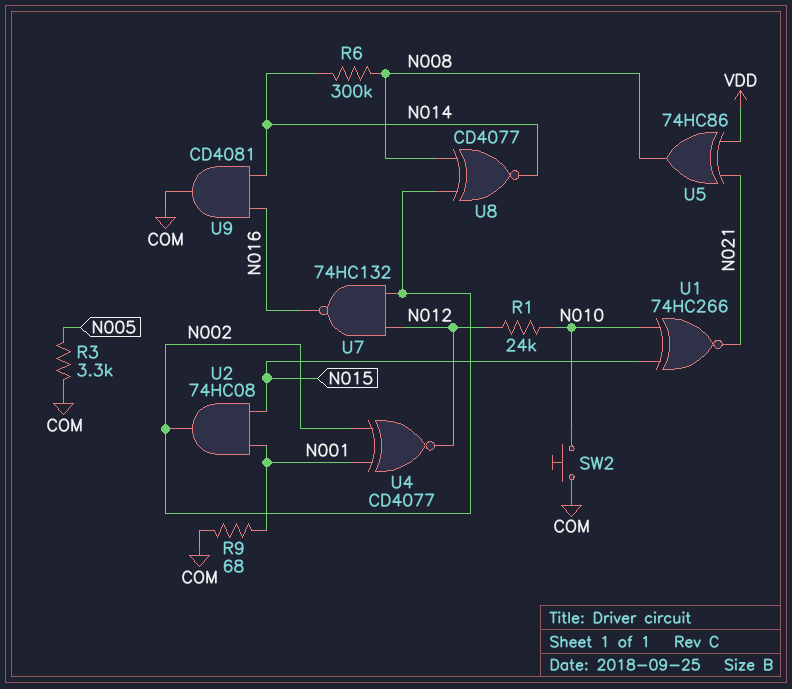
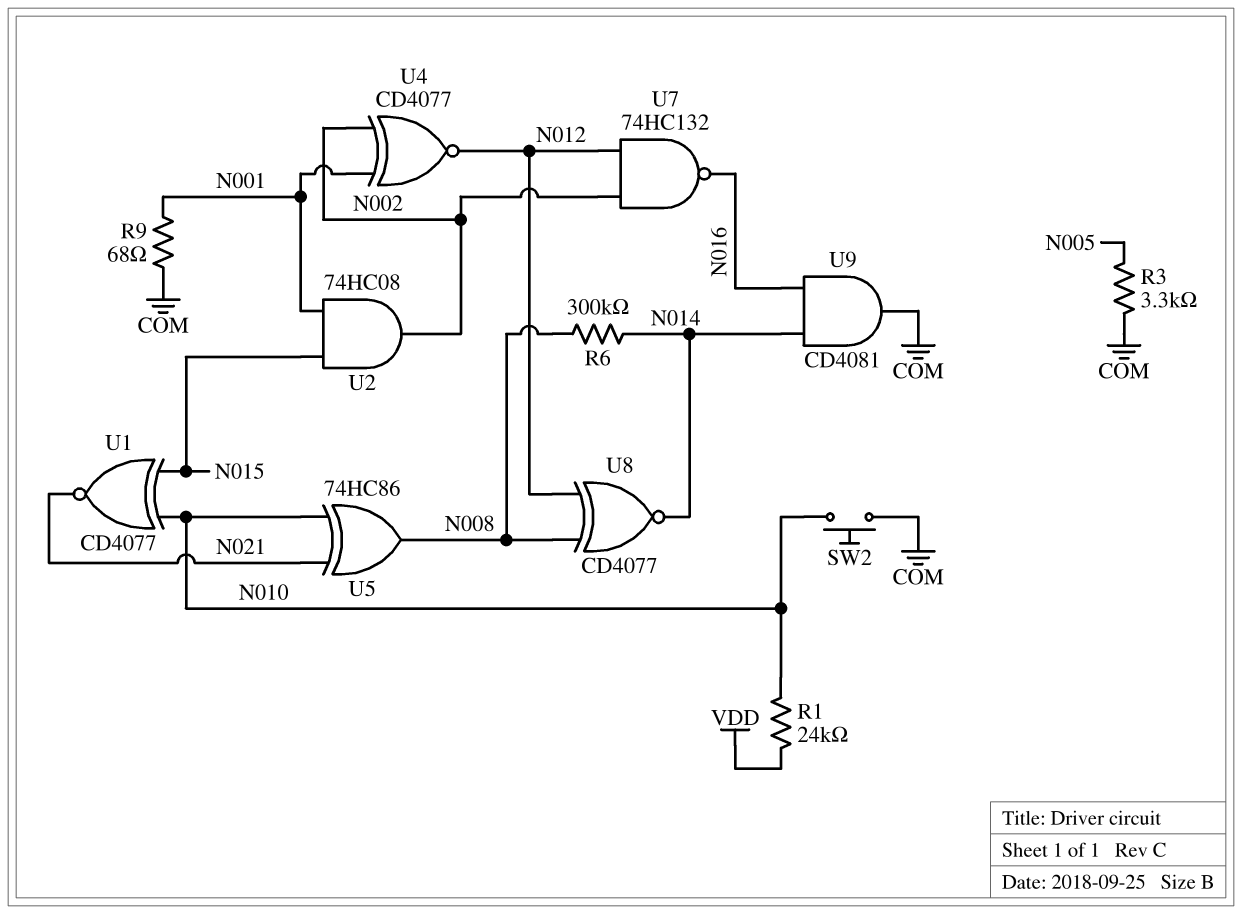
R1: 24k (N010, N012) -> 24k (N010, VDD)
U1: XNOR 74HC266 (in N010, in N015, out N021) -> XNOR CD4077 (in N010, in N015, out N021)
U5: XOR 74HC86 (in N021, in VDD, out N008) -> XOR 74HC86 (in N010, in N021, out N008)
U8: XNOR CD4077 (in N002, in N008, out N014) -> XNOR CD4077 (in N008, in N012, out N014)

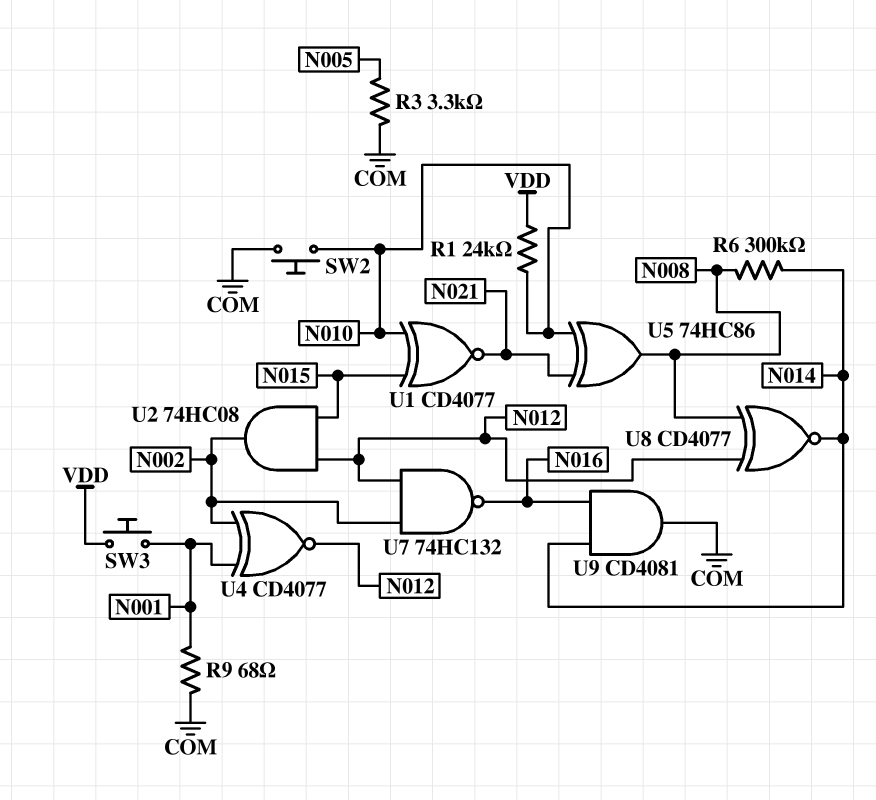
SW3: none -> button (N001, VDD)
U2: AND 74HC08 (in N001, in N015, out N002) -> AND 74HC08 (in N012, in N015, out N002)

